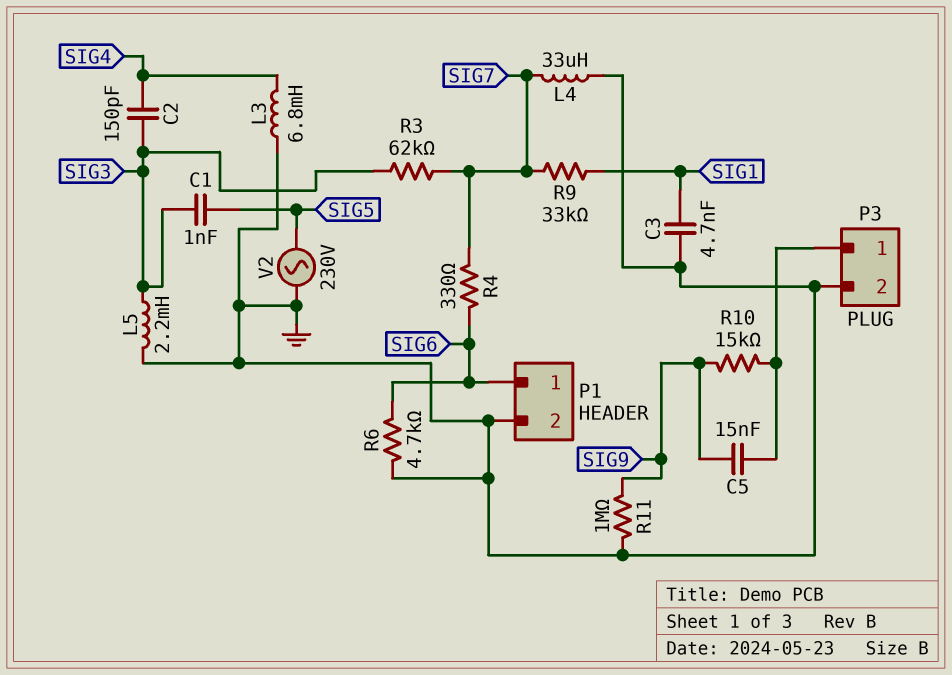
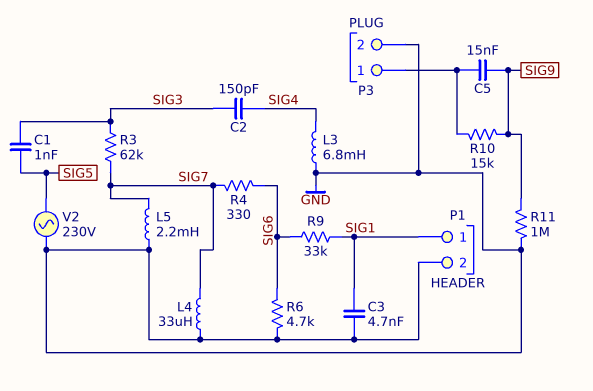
L5: 2.2mH (GND, SIG3) -> 2.2mH (GND, SIG7)
P1 pin 1: SIG6 -> SIG1
R9: 33k (SIG1, SIG7) -> 33k (SIG1, SIG6)

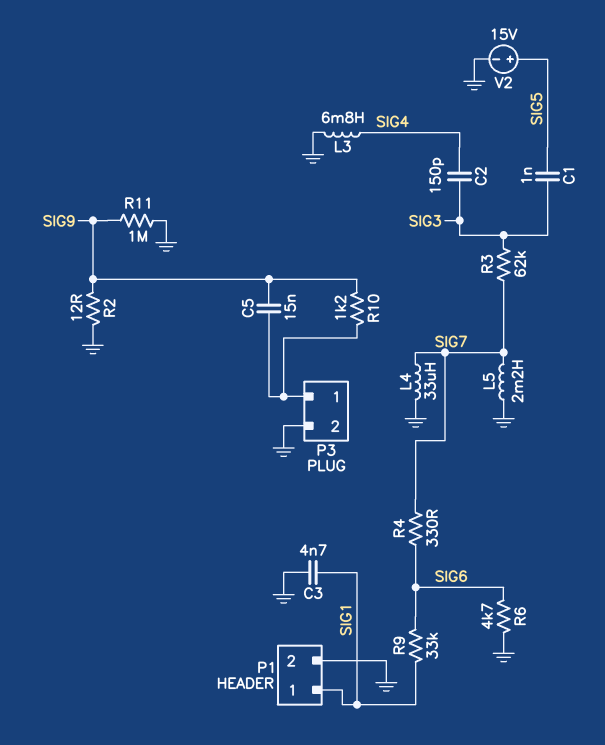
R2: none -> 12 (GND, SIG9)
R10: 15k (P3/1, SIG9) -> 1.2k (P3/1, SIG9)
V2: AC 230V (GND, SIG5) -> 15V (plus SIG5, minus GND)

